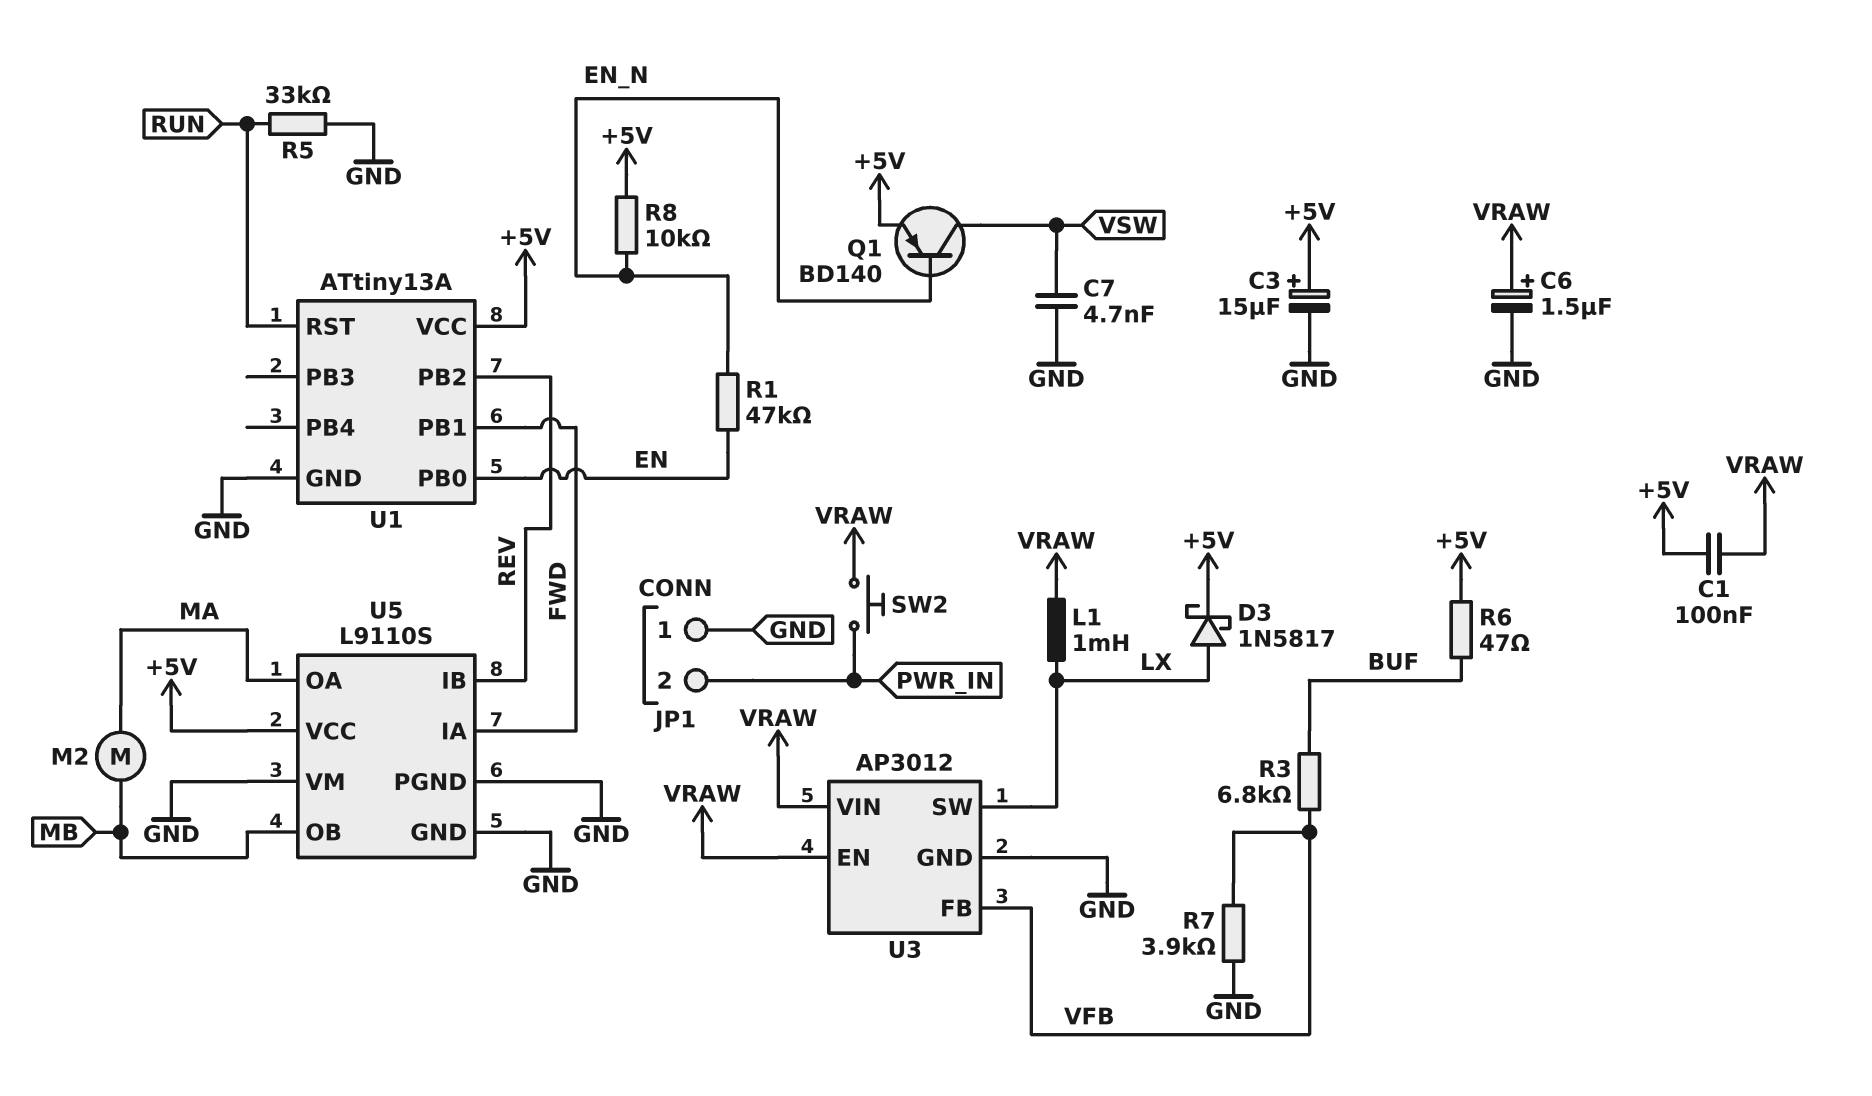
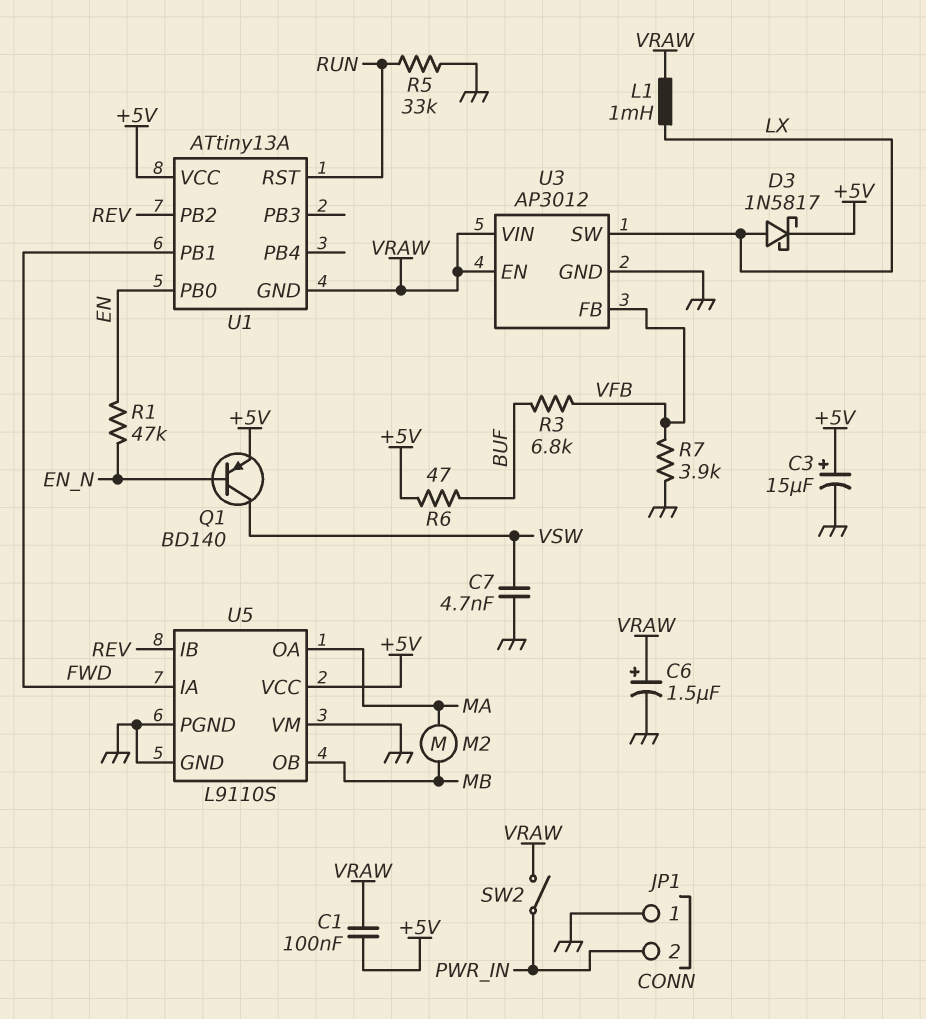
R8: 10k (+5V, EN_N) -> none
SW2: button (PWR_IN, VRAW) -> switch (PWR_IN, VRAW)
U1 pin GND: GND -> VRAW

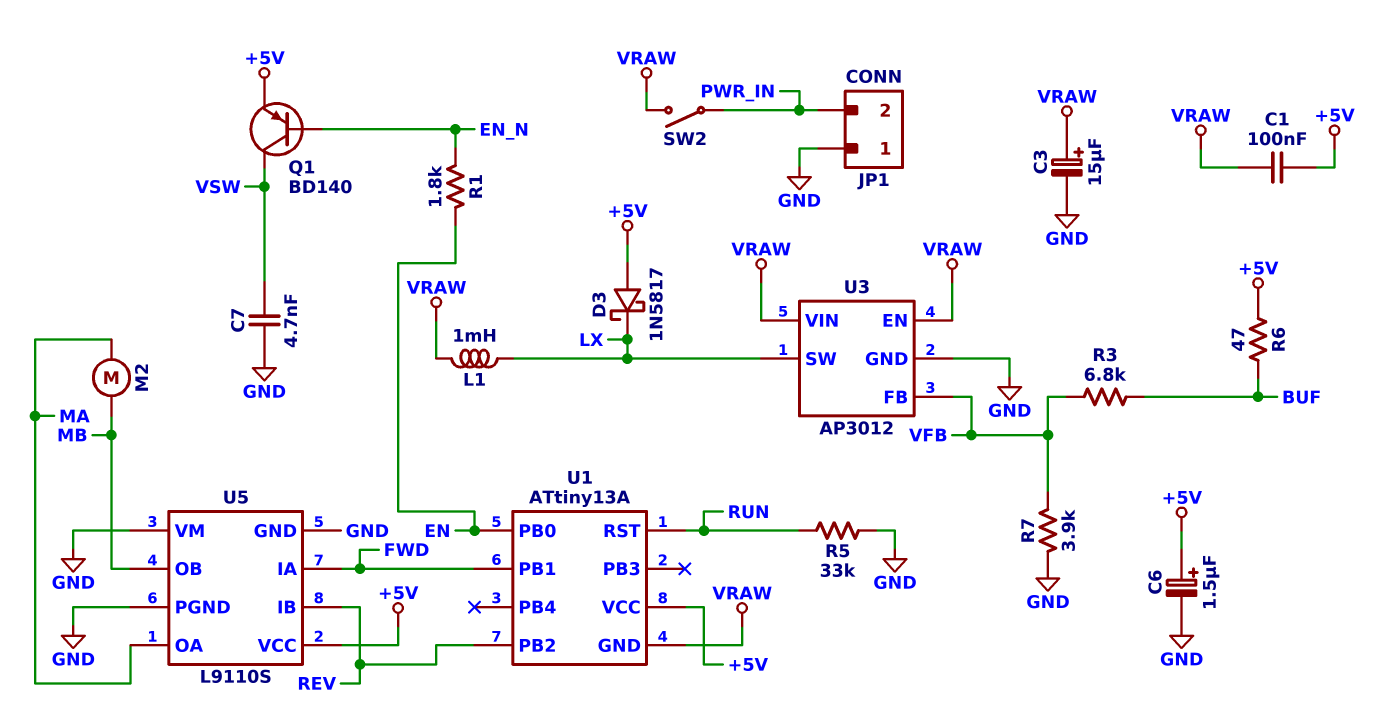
C3: 15uF (plus +5V, minus GND) -> 15uF (plus VRAW, minus GND)
C6: 1.5uF (plus VRAW, minus GND) -> 1.5uF (plus +5V, minus GND)
D3: schottky 1N5817 (A LX, K +5V) -> schottky 1N5817 (A +5V, K LX)
R1: 47k (EN, EN_N) -> 1.8k (EN, EN_N)

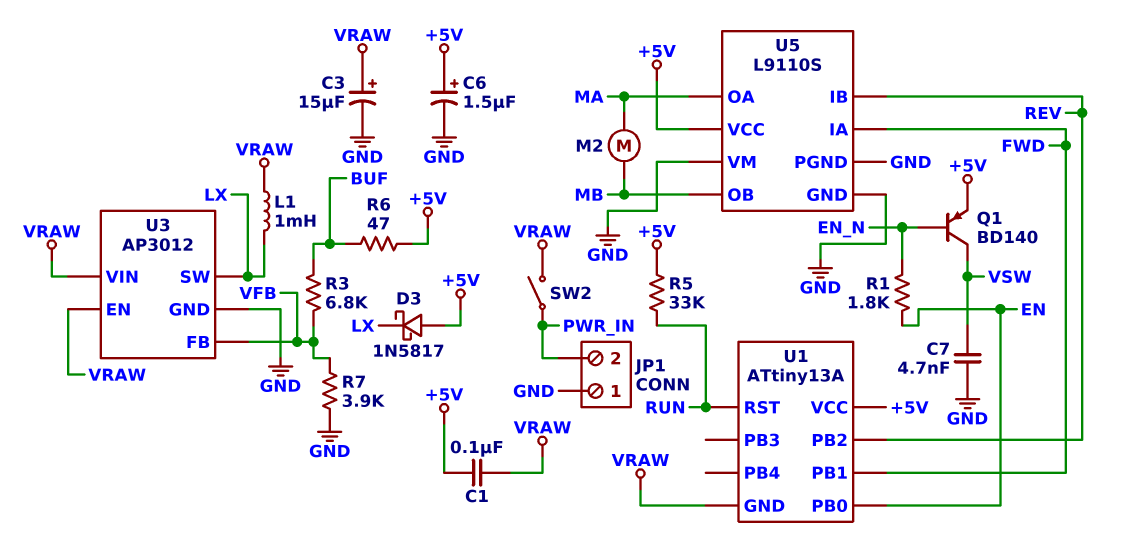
R5: 33k (GND, RUN) -> 33k (+5V, RUN)

